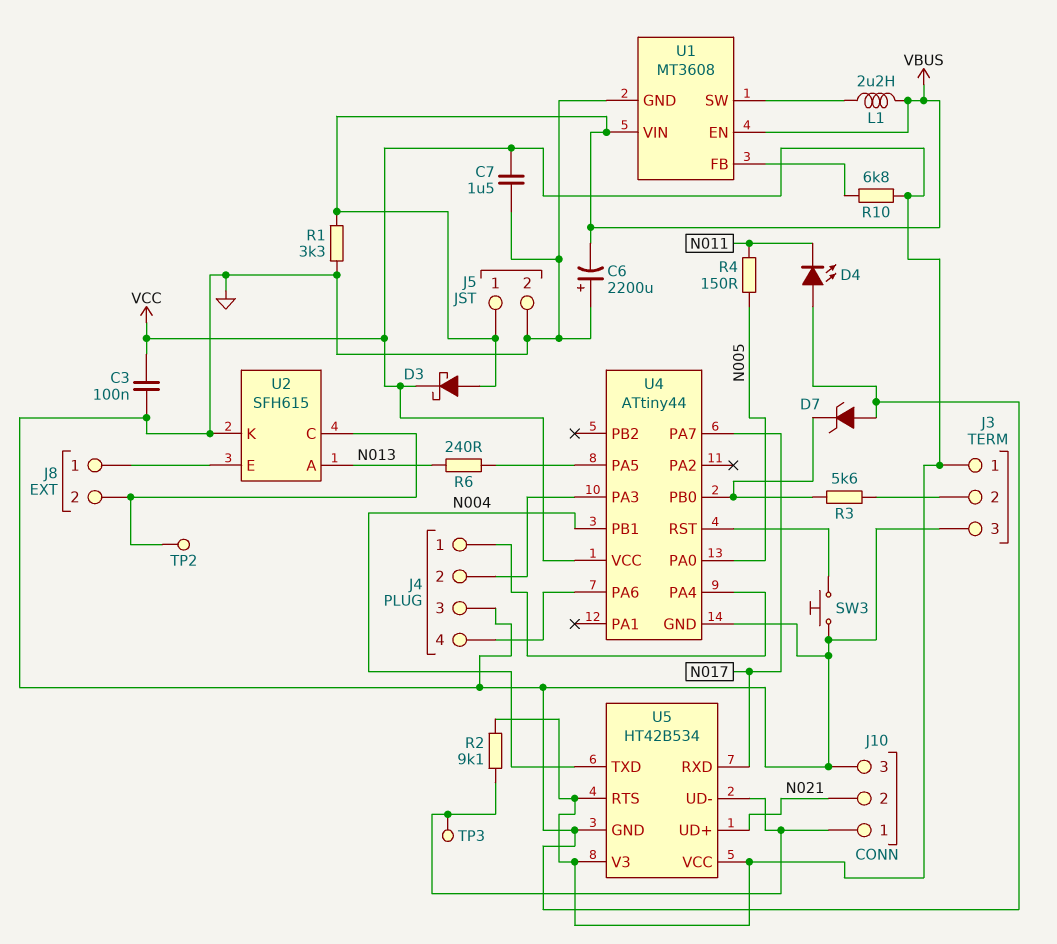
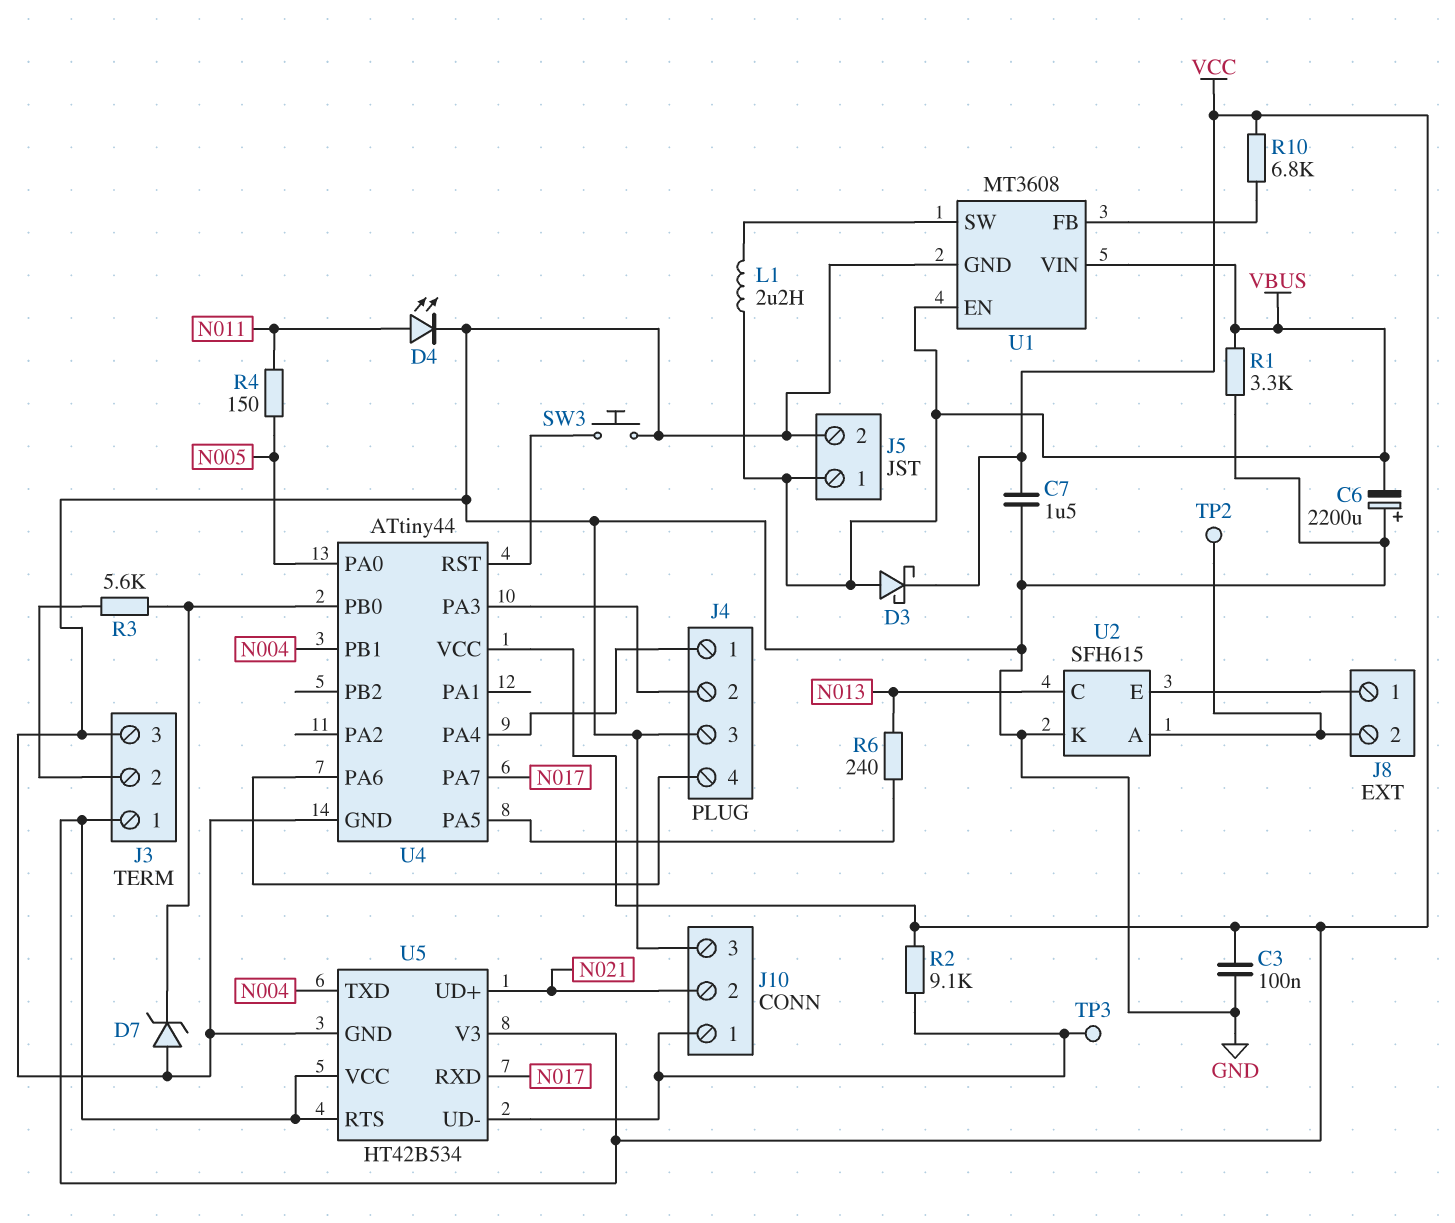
D4: LED (A GND, K N011) -> LED (A N011, K GND)
U2 pin A: N013 -> J8/2
U2 pin C: J8/2 -> N013

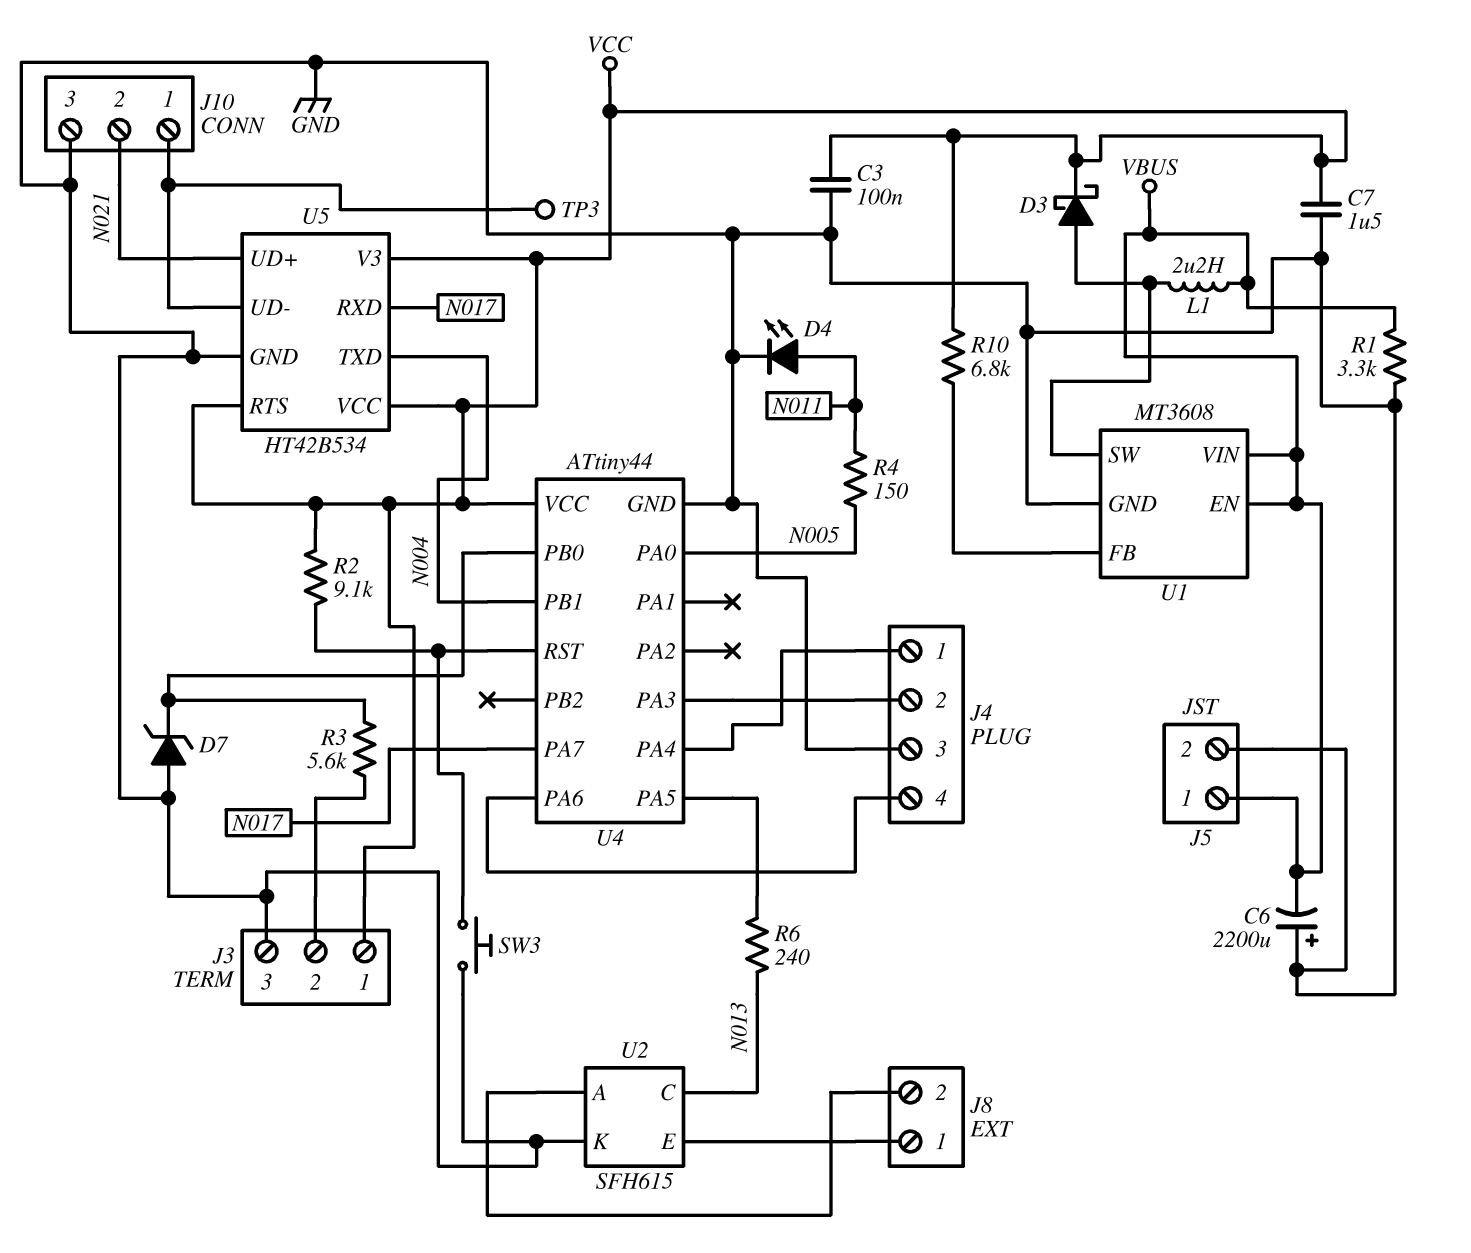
D3: schottky (A VBUS, K VCC) -> schottky (A U1/SW, K VCC)
R2: 9.1k (J10/1, VCC) -> 9.1k (U4/RST, VCC)
TP2: test point (J8/2) -> none

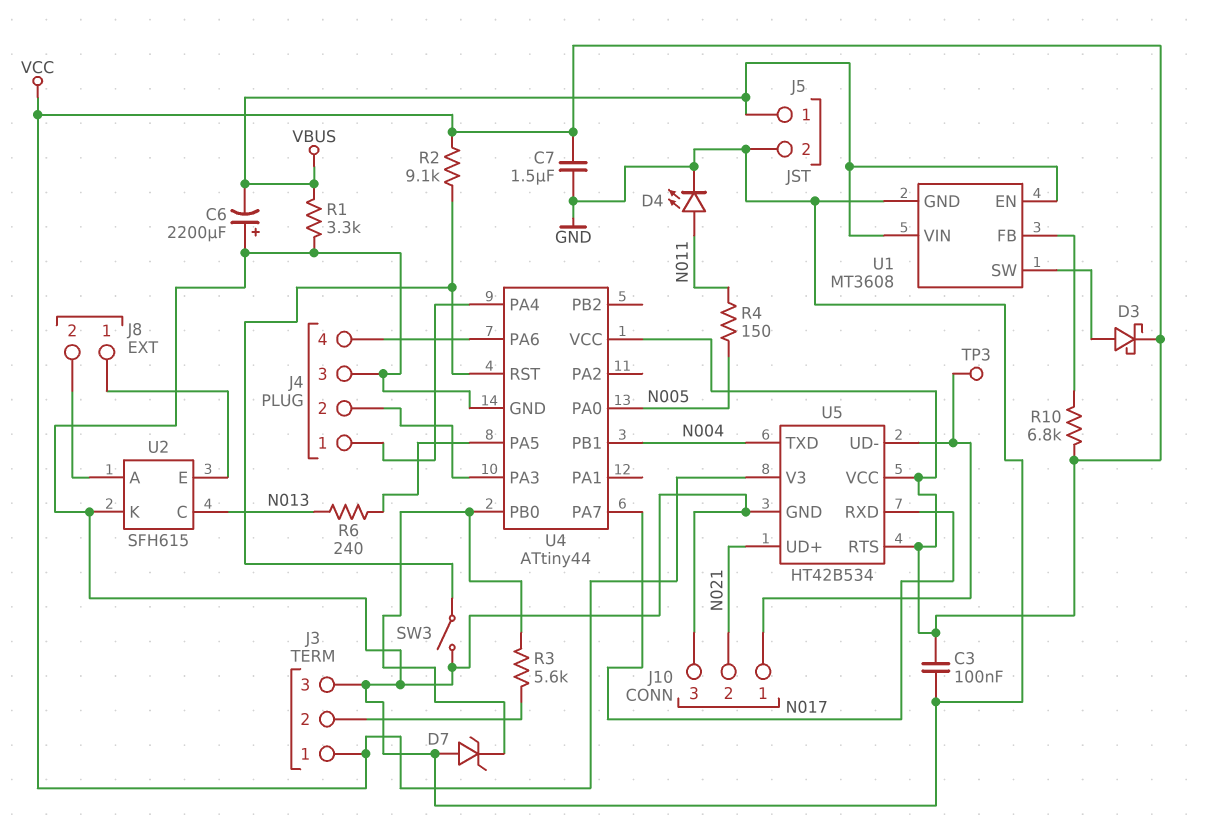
L1: 2.2uH (U1/SW, VBUS) -> none
SW3: button (GND, U4/RST) -> switch (GND, U4/RST)

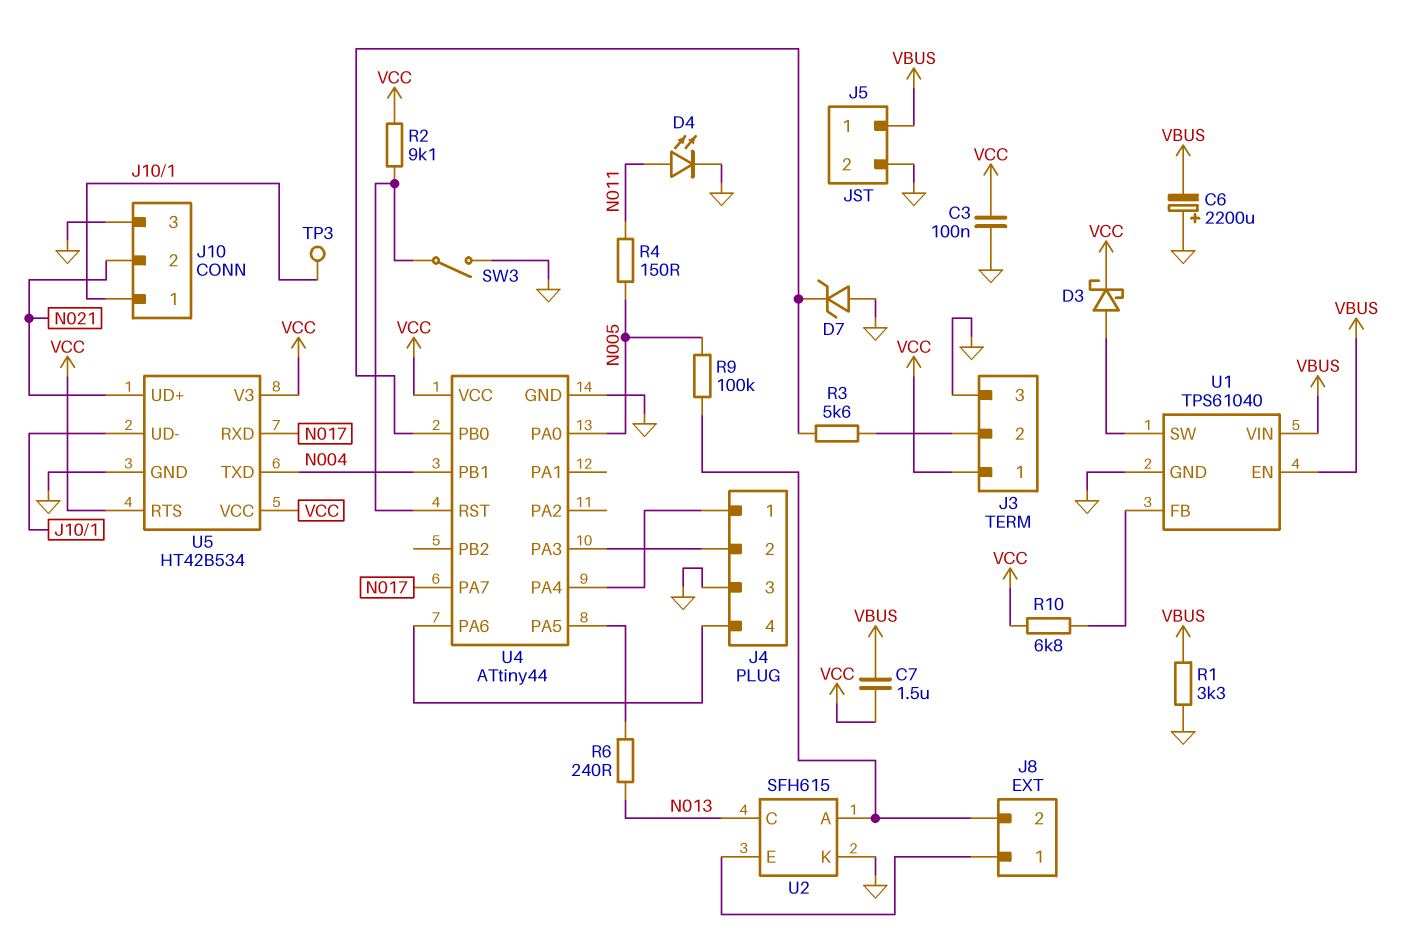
C7: 1.5uF (GND, VCC) -> 1.5uF (VBUS, VCC)
R9: none -> 100k (J8/2, N005)
U1: MT3608 -> TPS61040

